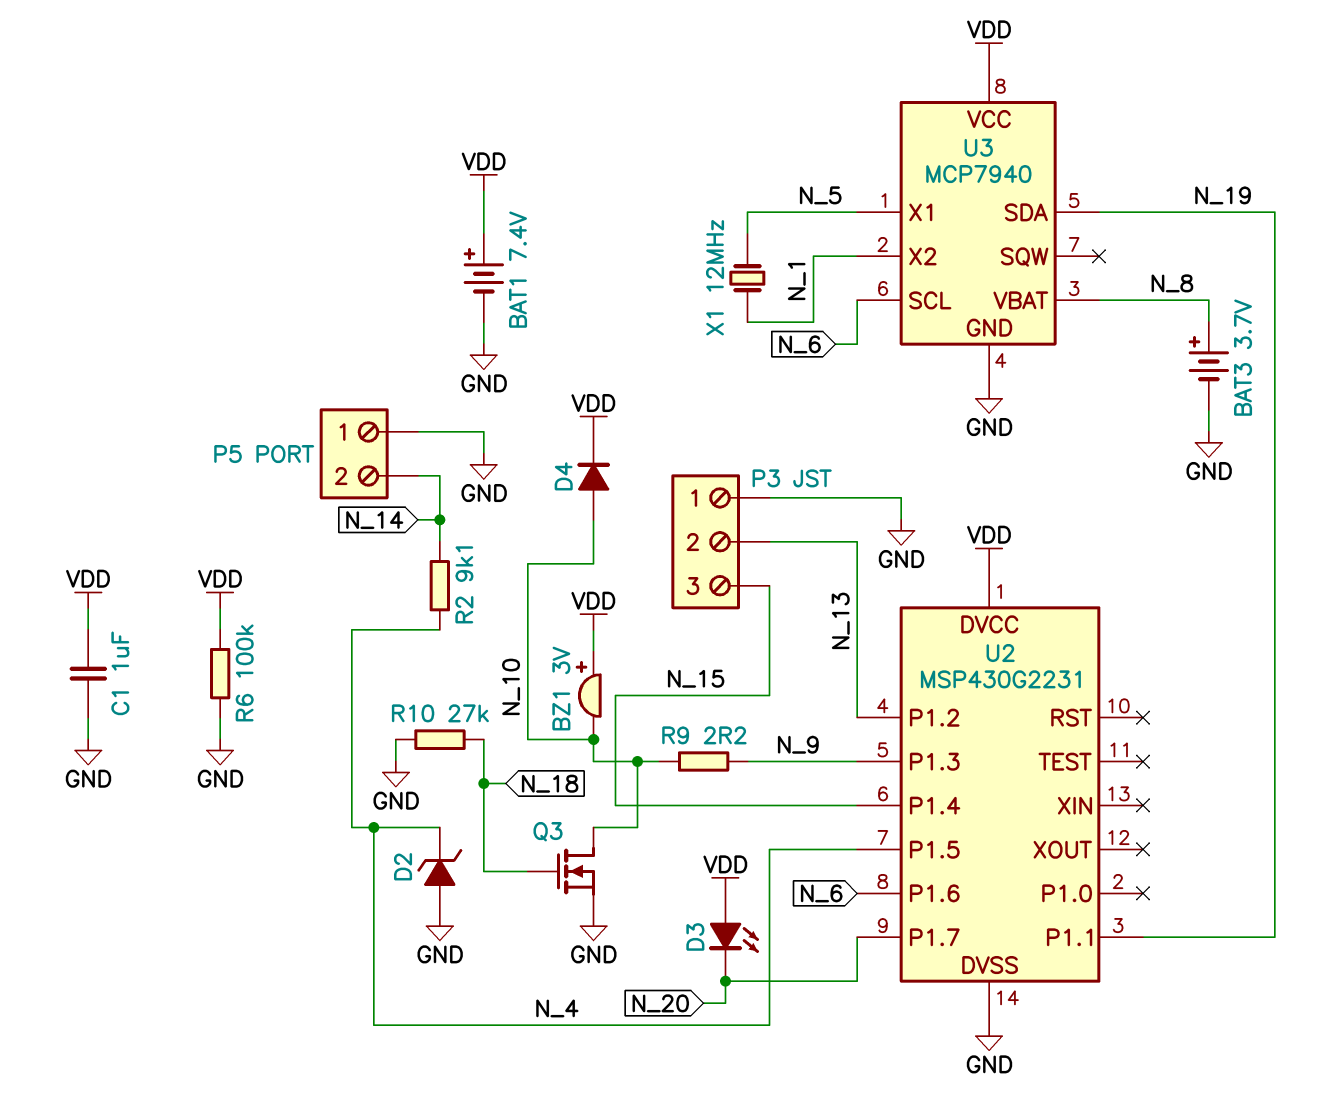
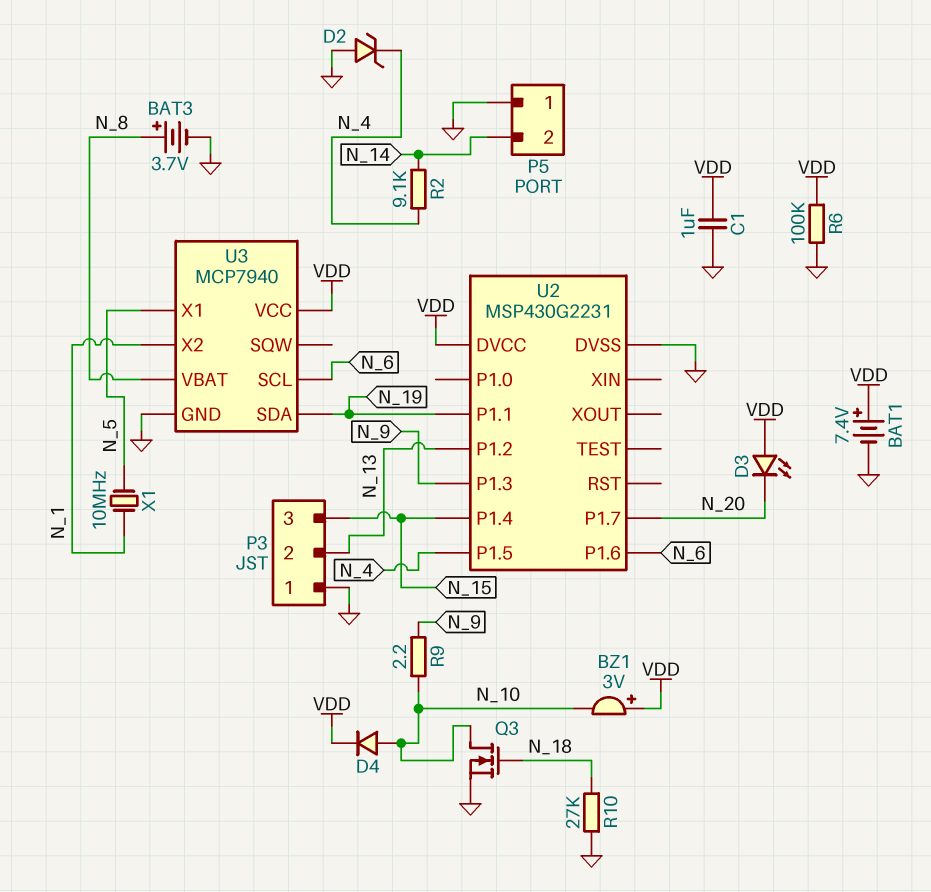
X1: 12MHz (N_1, N_5) -> 10MHz (N_1, N_5)

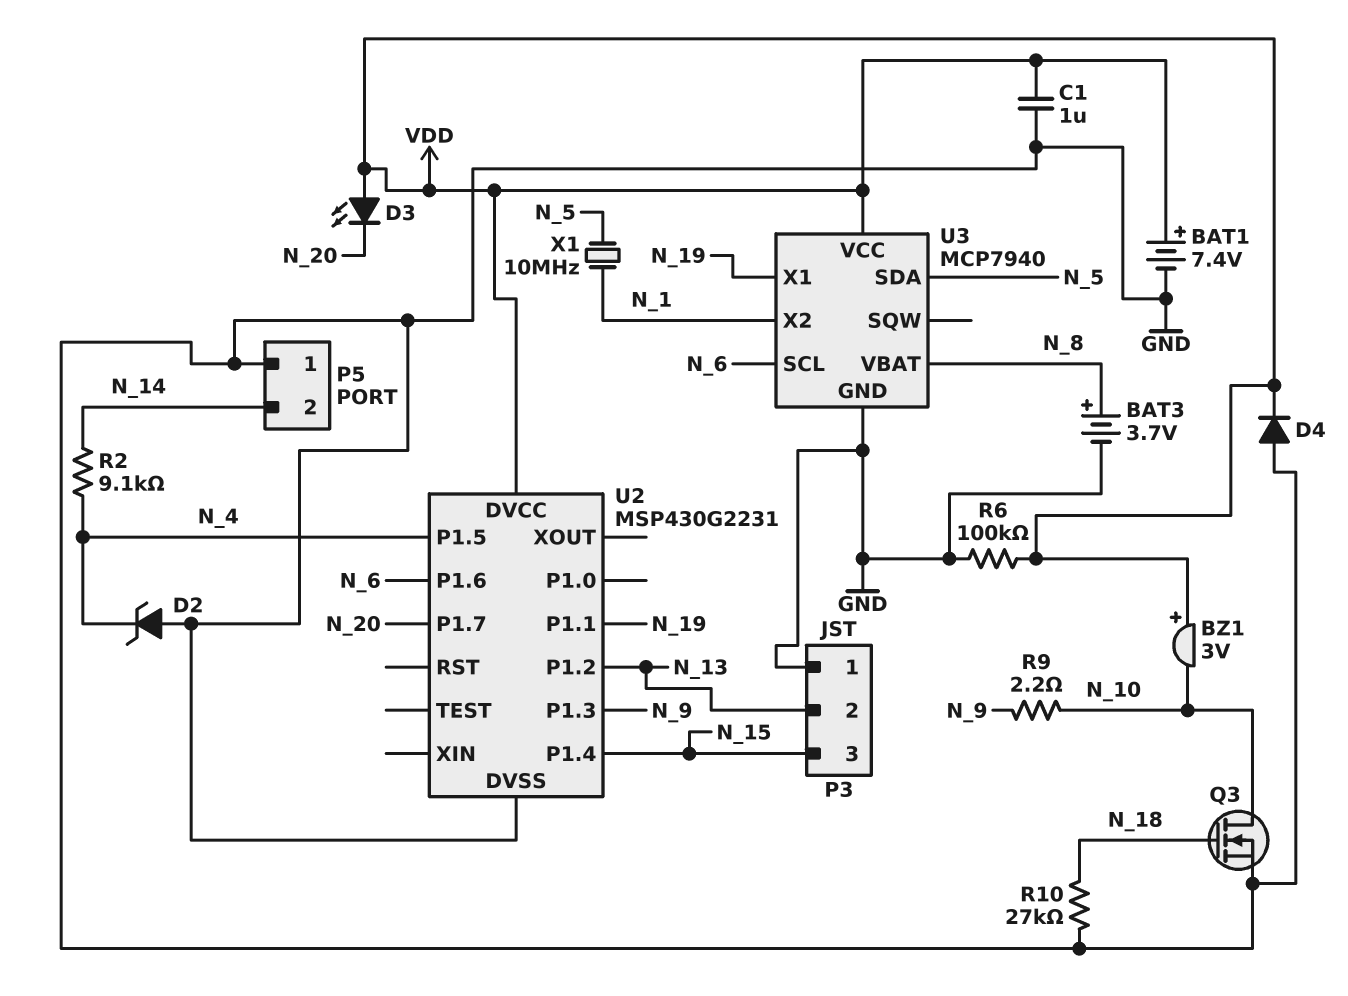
D4: diode (A N_10, K VDD) -> diode (A GND, K VDD)
U3 pin SDA: N_19 -> N_5
U3 pin X1: N_5 -> N_19

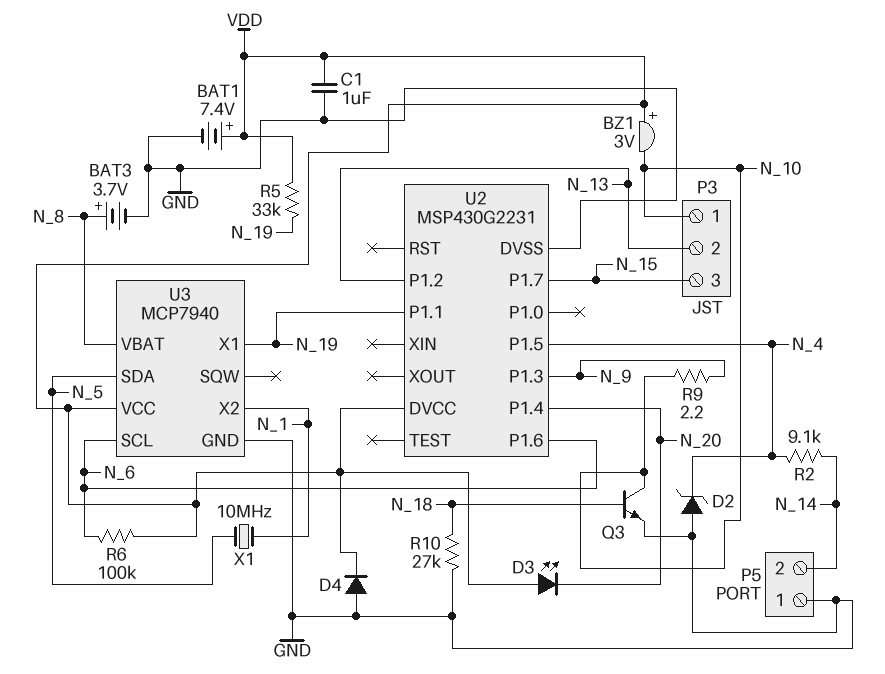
P3 pin 1: GND -> N_10
Q3: NMOS (G N_18, D N_10, S GND) -> NPN (B N_18, C N_10, E GND)
R5: none -> 33k (N_19, VDD)
R6: 100k (GND, VDD) -> 100k (N_6, VDD)
U2 pin P1.4: N_15 -> N_20
U2 pin P1.7: N_20 -> N_15

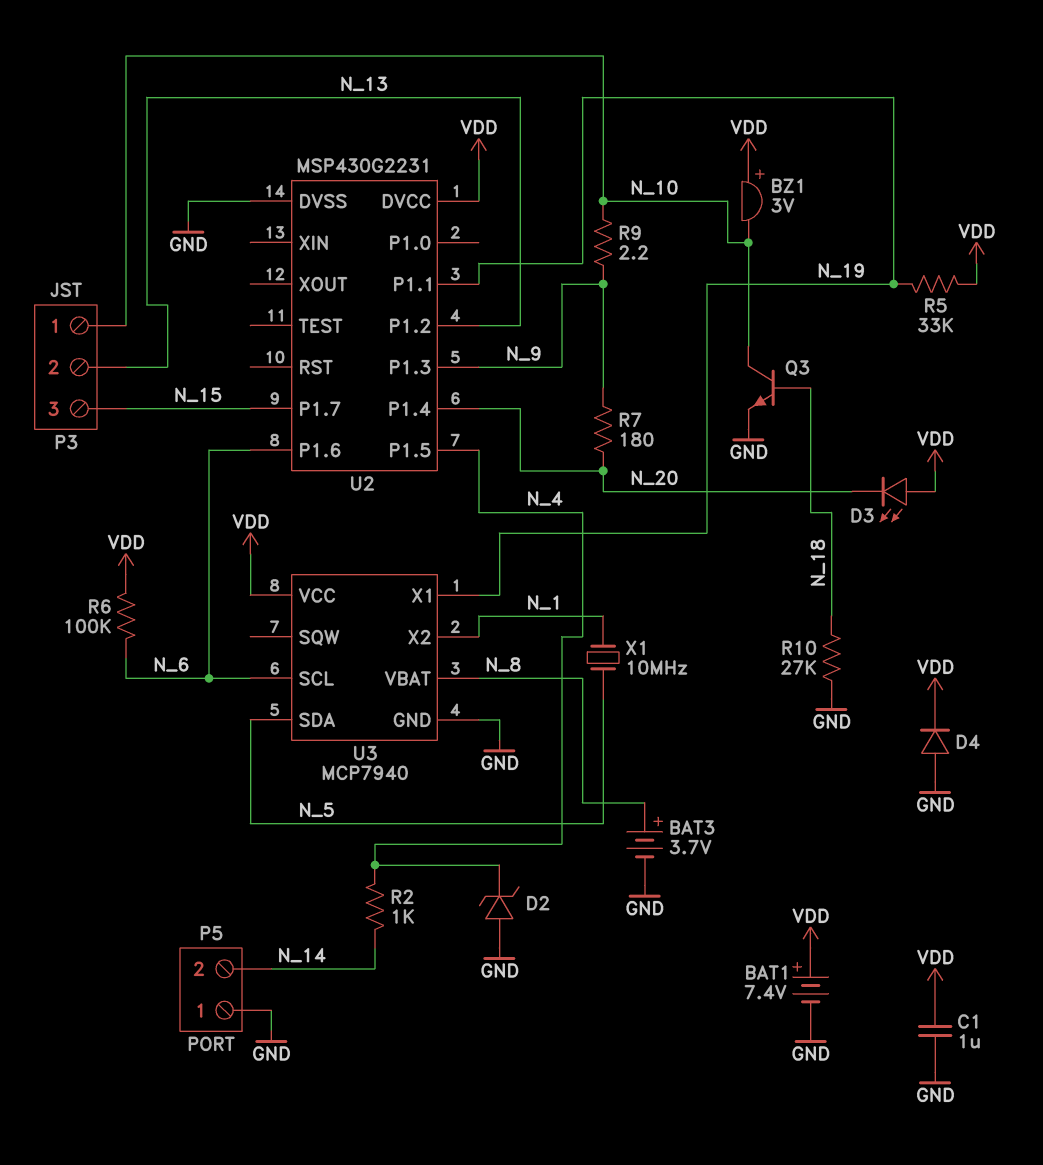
R2: 9.1k (N_4, N_14) -> 1k (N_4, N_14)
R7: none -> 180 (N_9, N_20)

